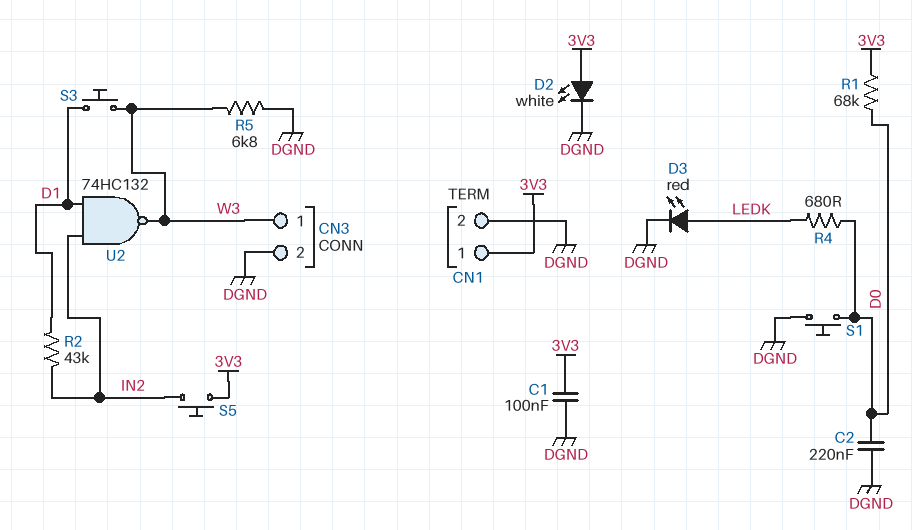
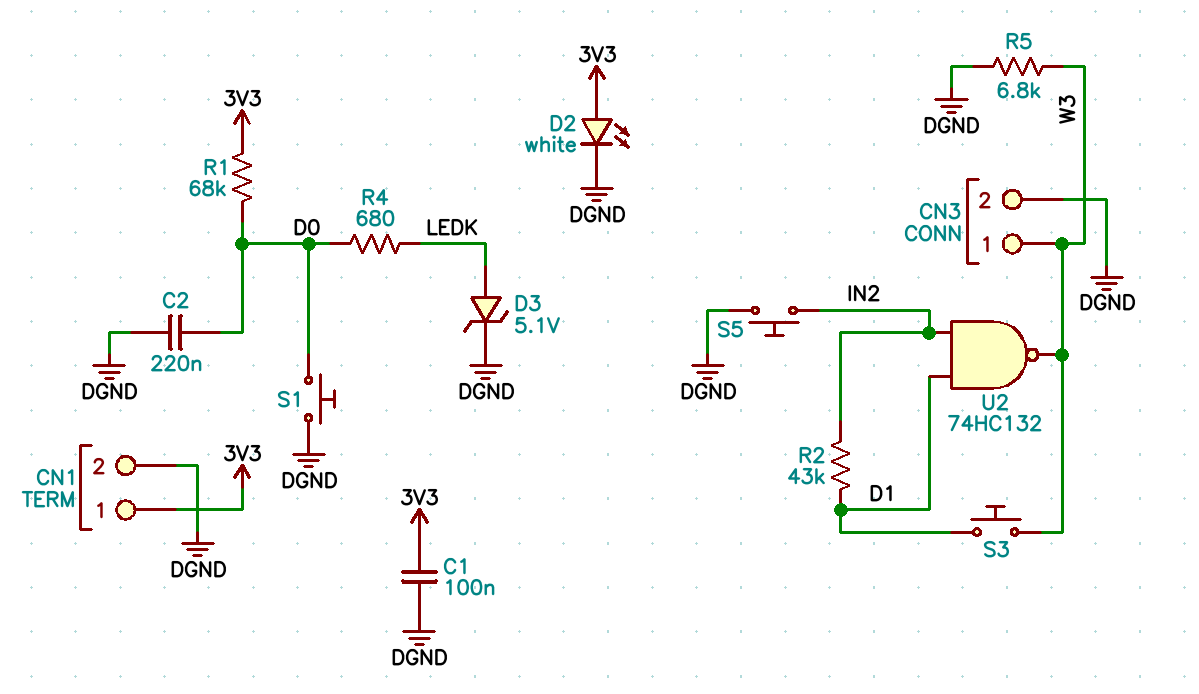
D3: LED red (A LEDK, K DGND) -> zener 5.1V (A LEDK, K DGND)
S5: button (3V3, IN2) -> button (DGND, IN2)

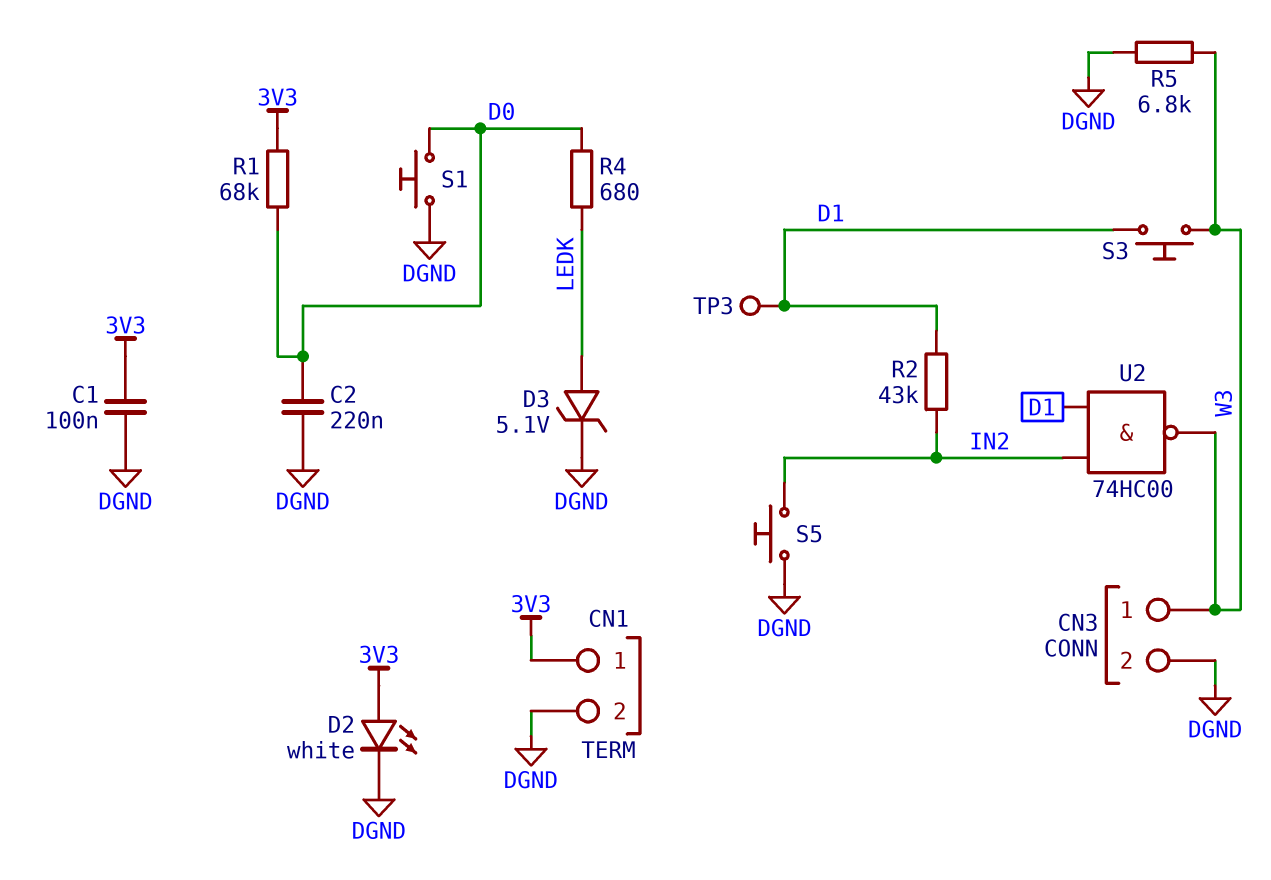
TP3: none -> test point (D1)
U2: NAND 74HC132 (in D1, in IN2, out W3) -> NAND 74HC00 (in D1, in IN2, out W3)

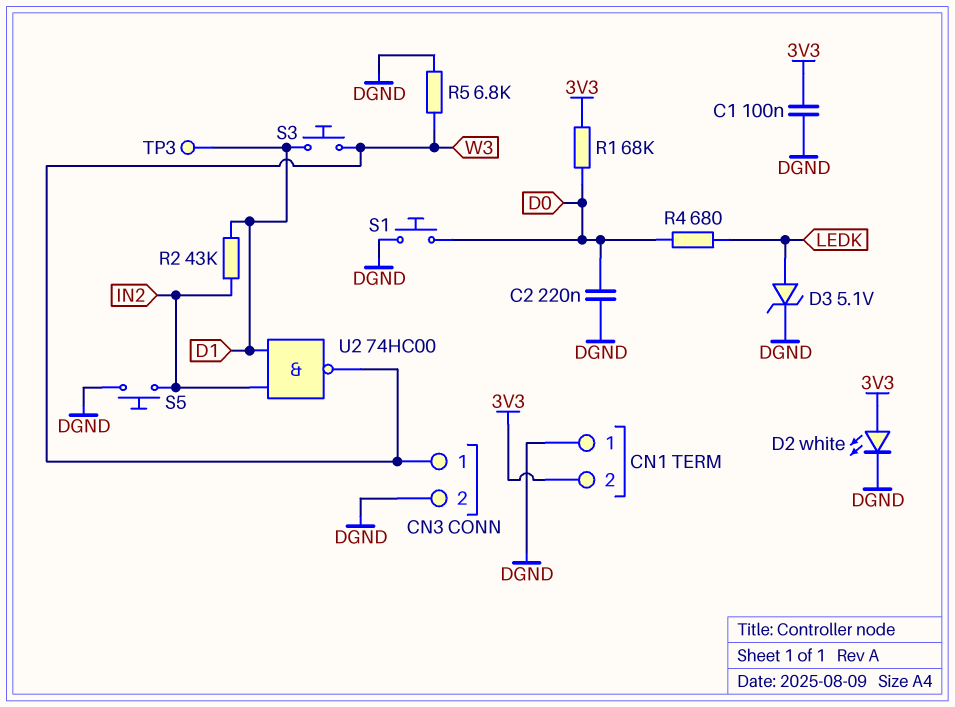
CN1 pin 1: 3V3 -> DGND
CN1 pin 2: DGND -> 3V3

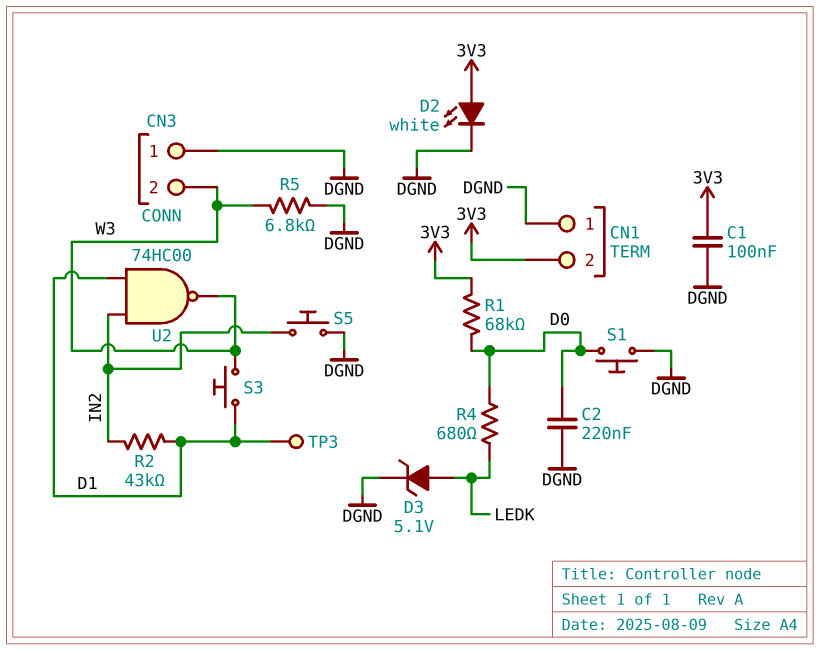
CN3 pin 1: W3 -> DGND
CN3 pin 2: DGND -> W3

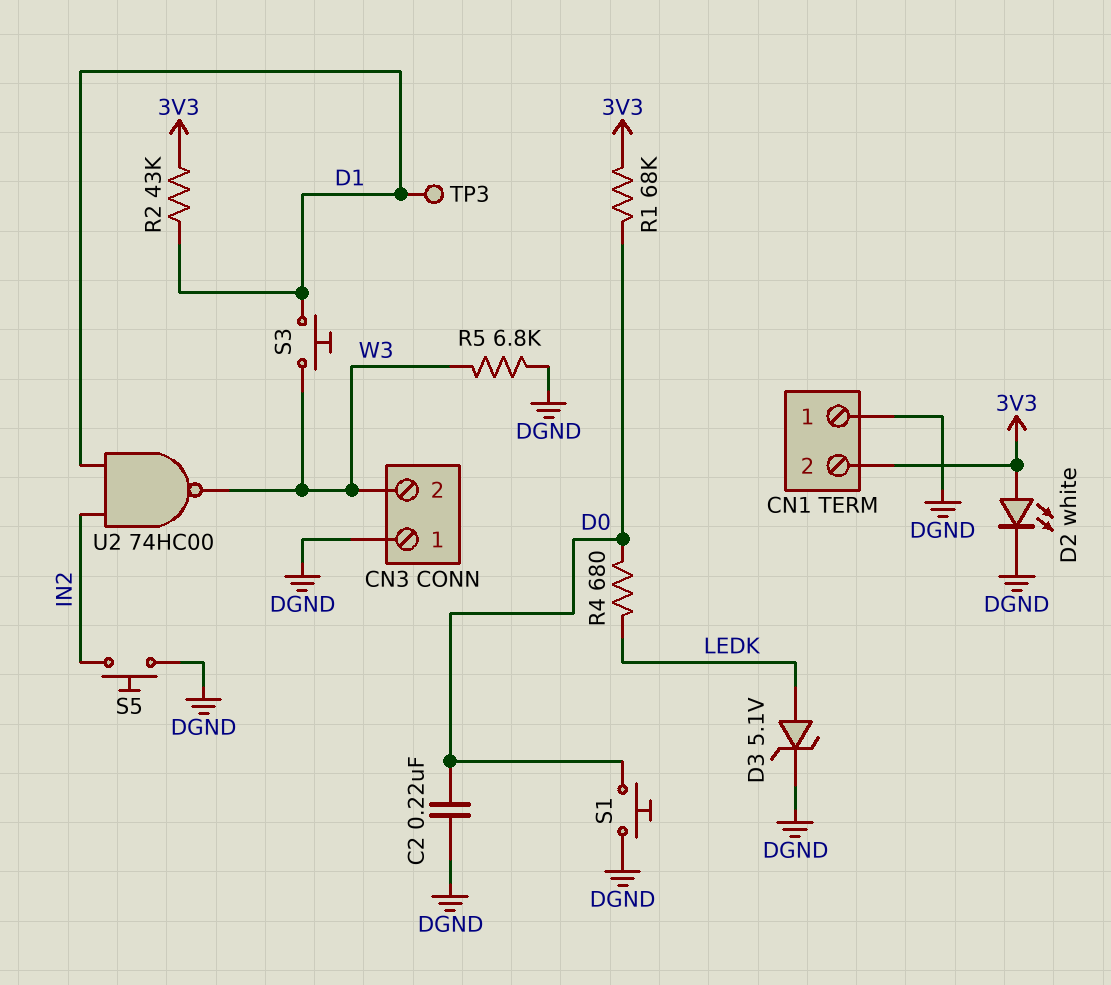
C1: 100nF (3V3, DGND) -> none
R2: 43k (D1, IN2) -> 43k (3V3, D1)

